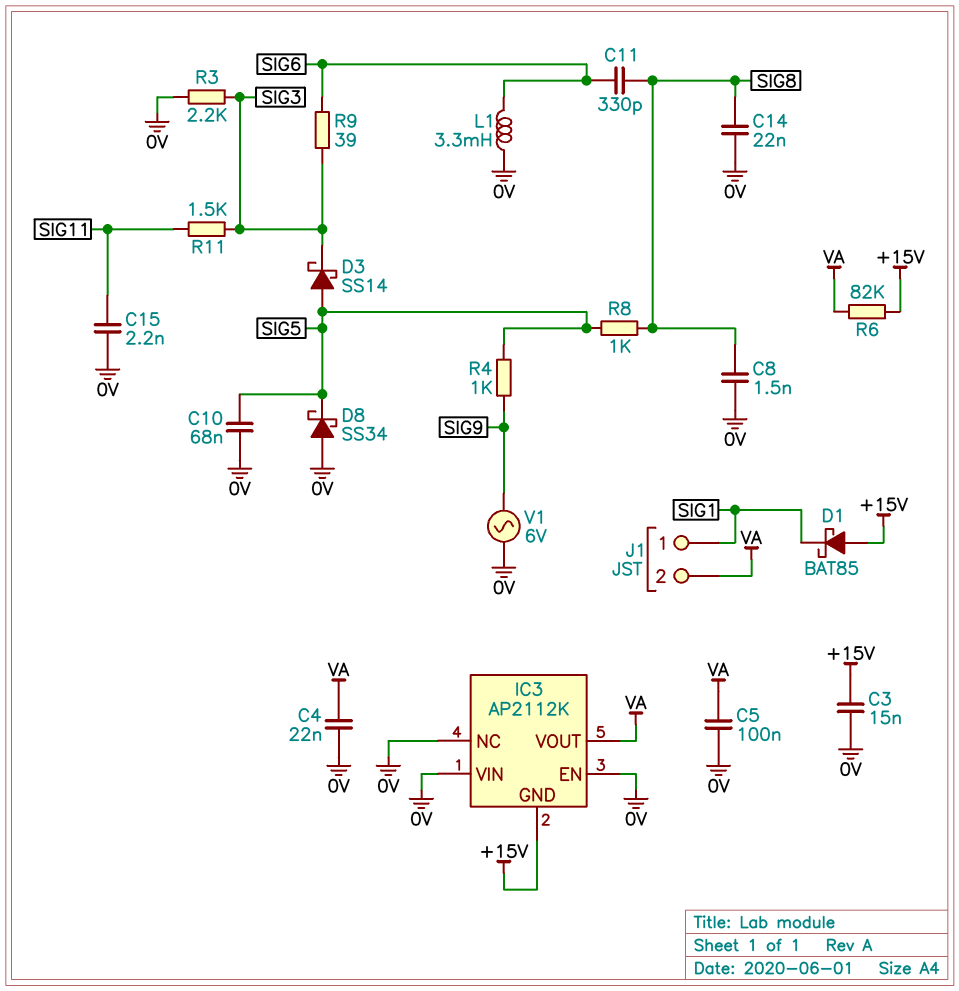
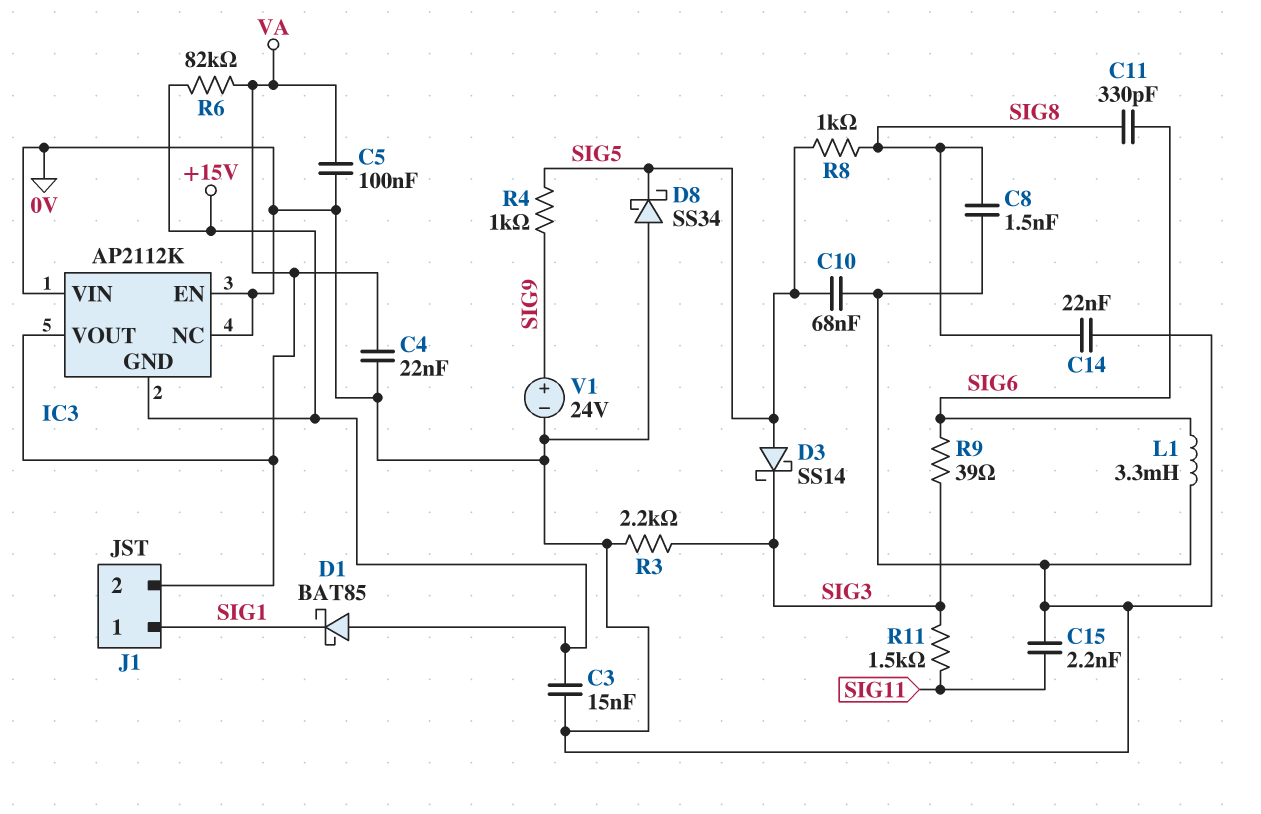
V1: AC 6V (0V, SIG9) -> 24V (plus SIG9, minus 0V)

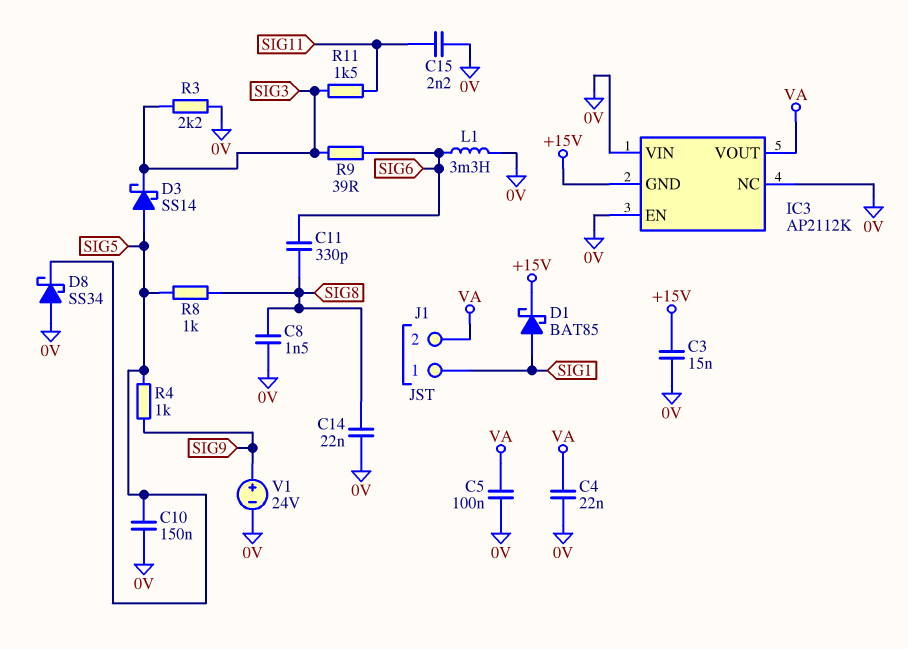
C10: 68nF (0V, SIG5) -> 150nF (0V, SIG5)
D1: schottky BAT85 (A +15V, K SIG1) -> schottky BAT85 (A SIG1, K +15V)
R6: 82k (+15V, VA) -> none

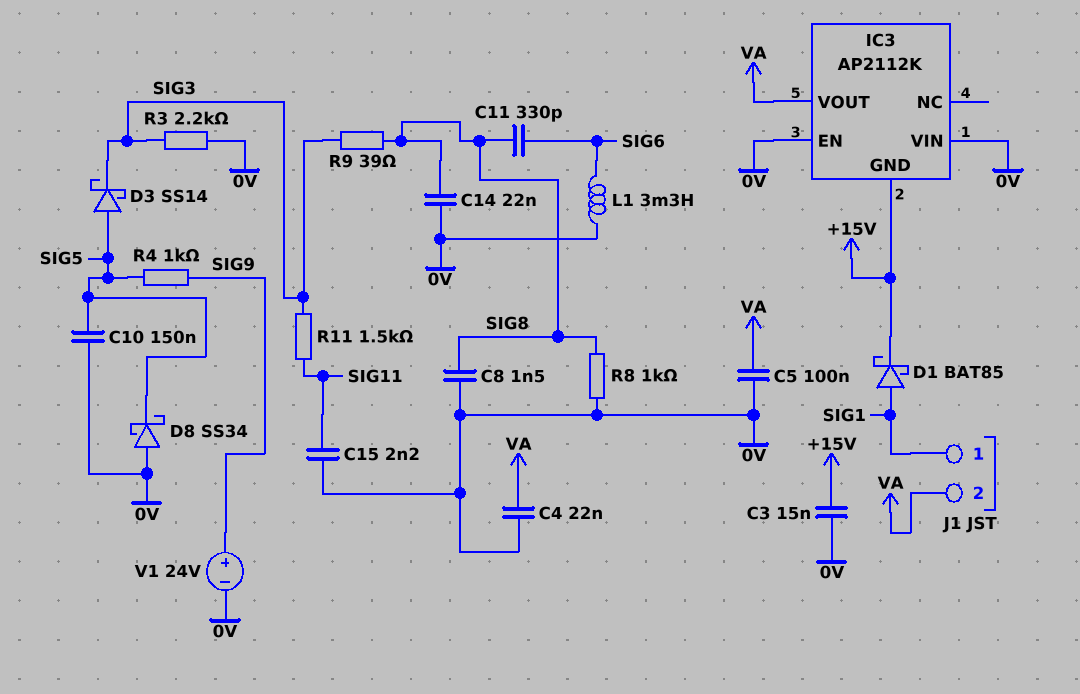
IC3 pin NC: 0V -> none
R8: 1k (SIG5, SIG8) -> 1k (0V, SIG8)
R9: 39 (SIG3, SIG6) -> 39 (SIG3, SIG8)

